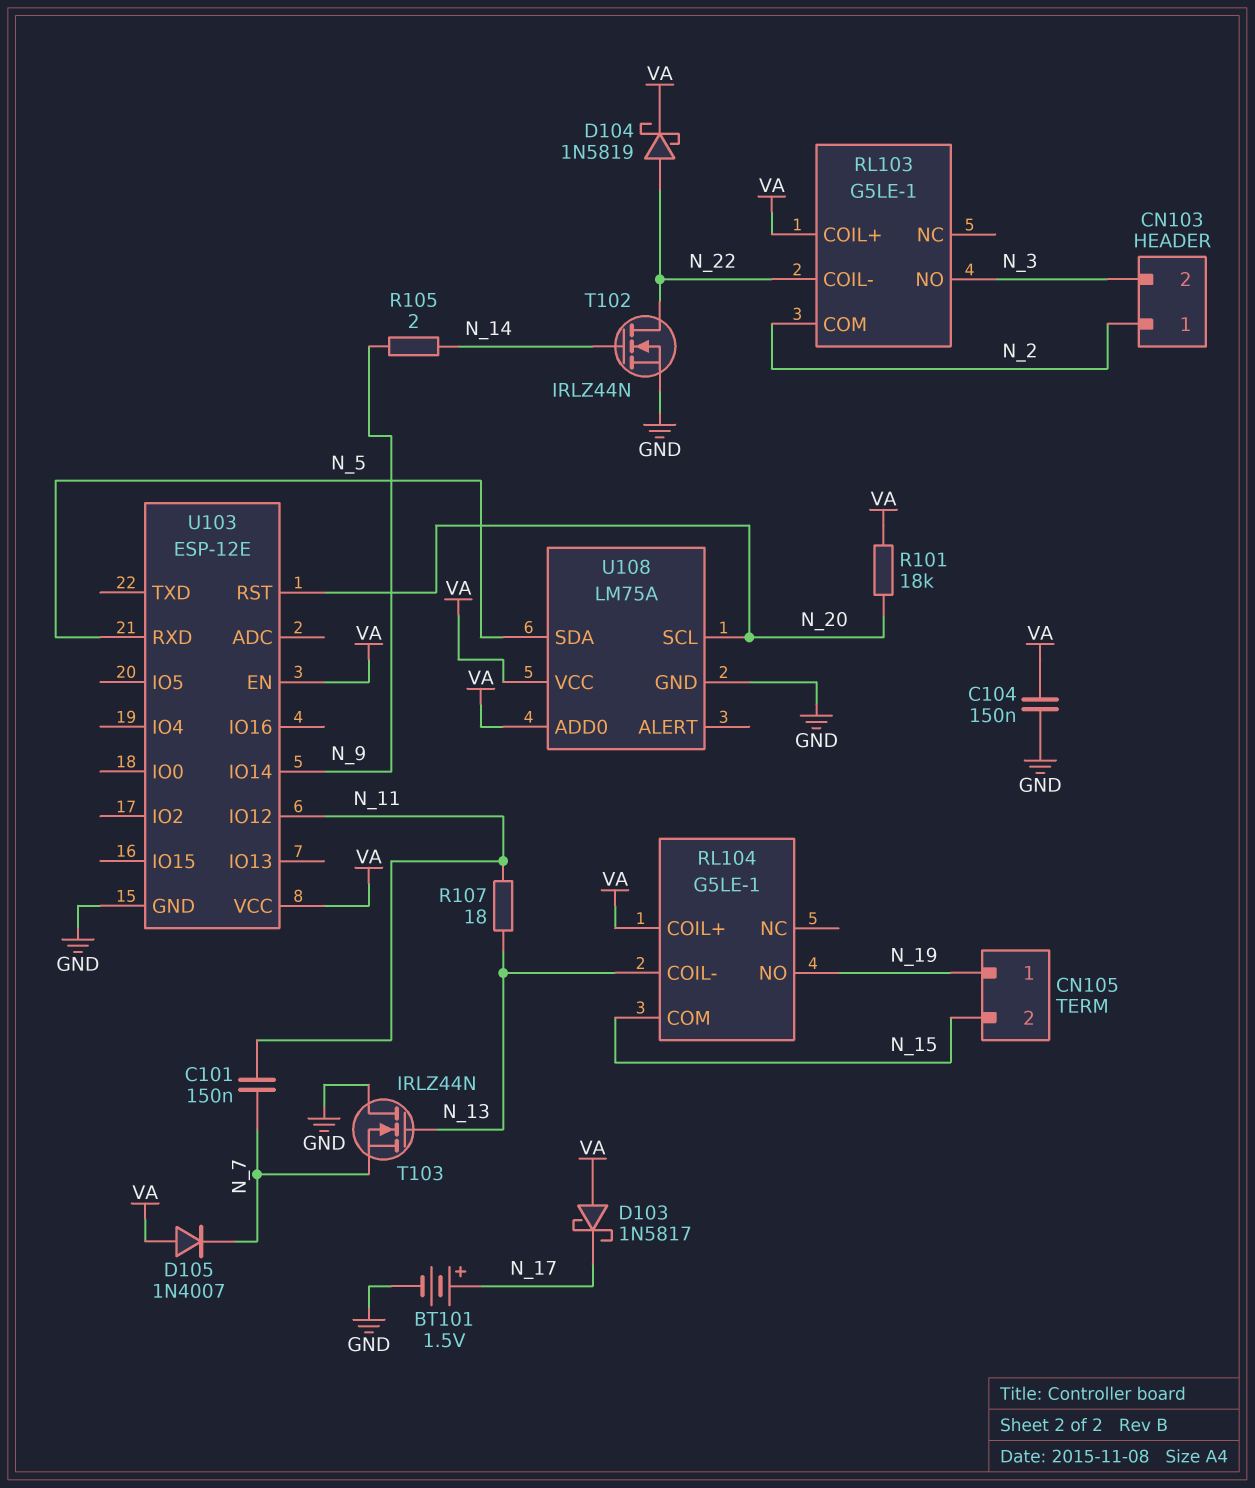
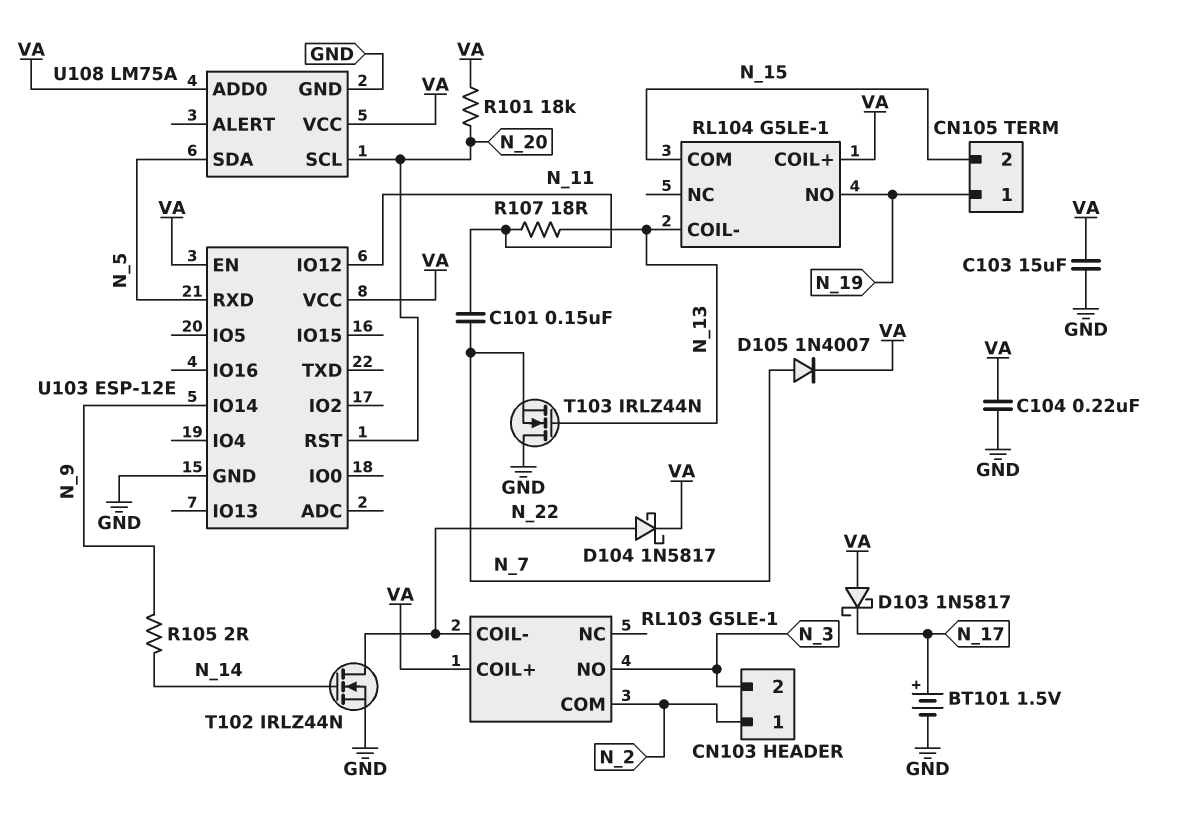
C103: none -> 15uF (GND, VA)
C104: 150nF (GND, VA) -> 220nF (GND, VA)
D104: schottky 1N5819 (A N_22, K VA) -> schottky 1N5817 (A N_22, K VA)
D105: diode 1N4007 (A VA, K N_7) -> diode 1N4007 (A N_7, K VA)

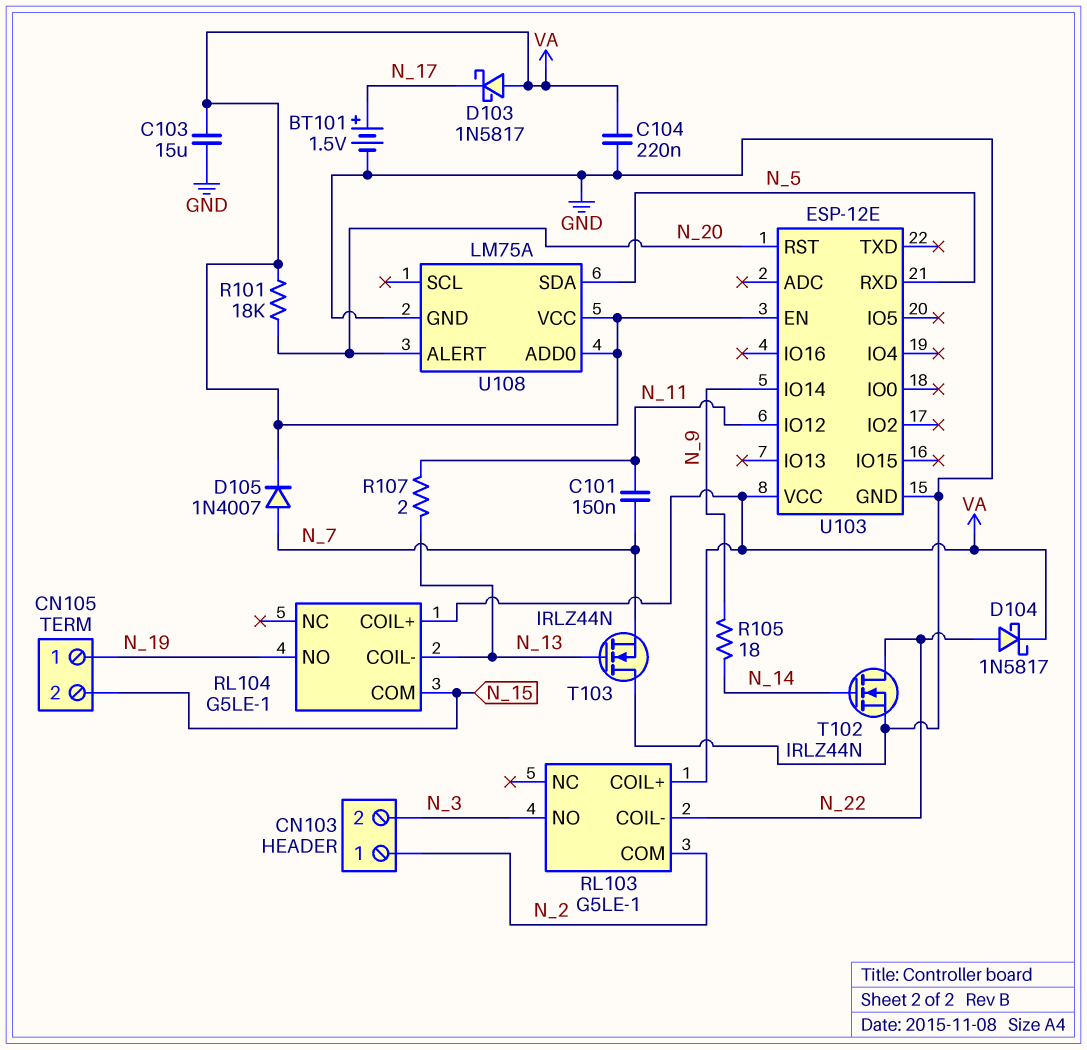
R105: 2 (N_9, N_14) -> 18 (N_9, N_14)
R107: 18 (N_11, N_13) -> 2 (N_11, N_13)
U108 pin ALERT: none -> N_20
U108 pin SCL: N_20 -> none

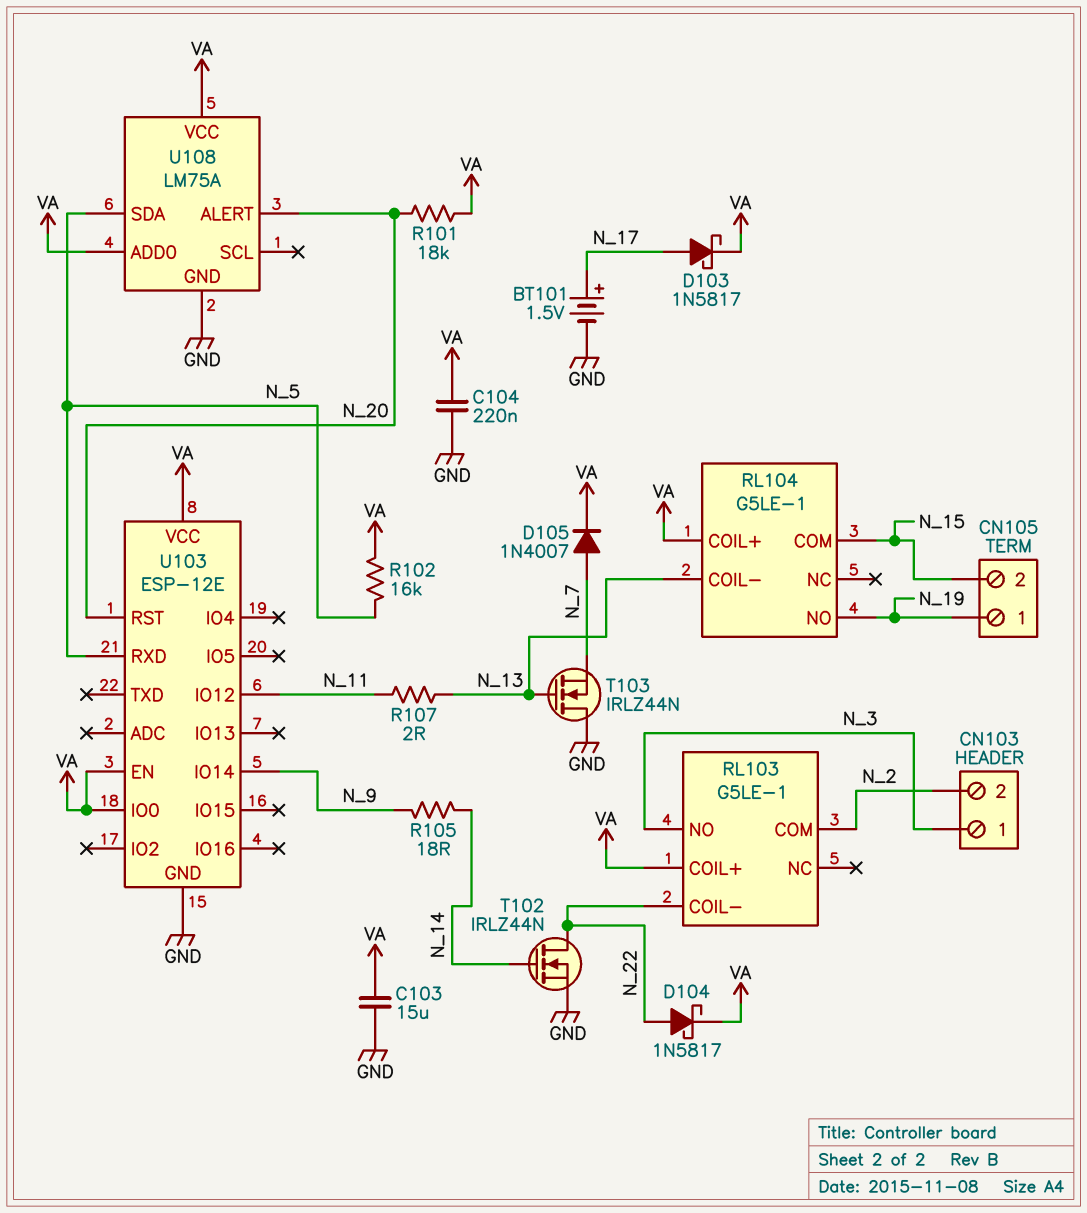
C101: 150nF (N_7, N_11) -> none
CN103 pin 1: N_2 -> N_3
CN103 pin 2: N_3 -> N_2
D103: schottky 1N5817 (A VA, K N_17) -> schottky 1N5817 (A N_17, K VA)
R102: none -> 16k (N_5, VA)
U103 pin IO0: none -> VA

